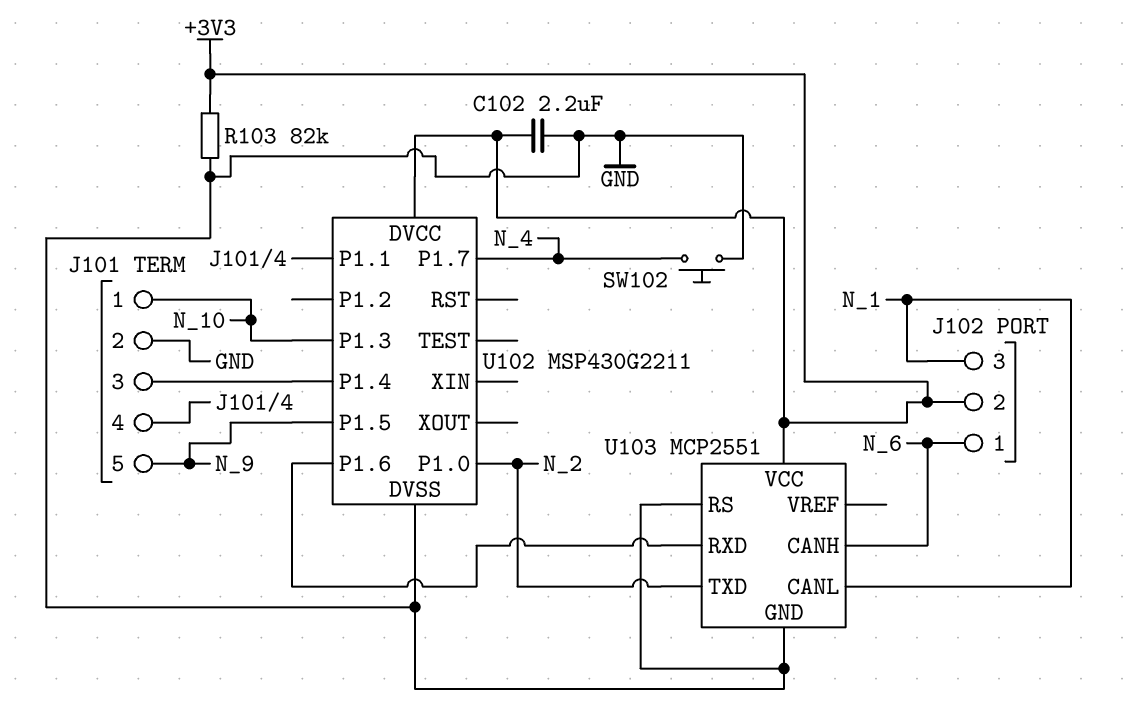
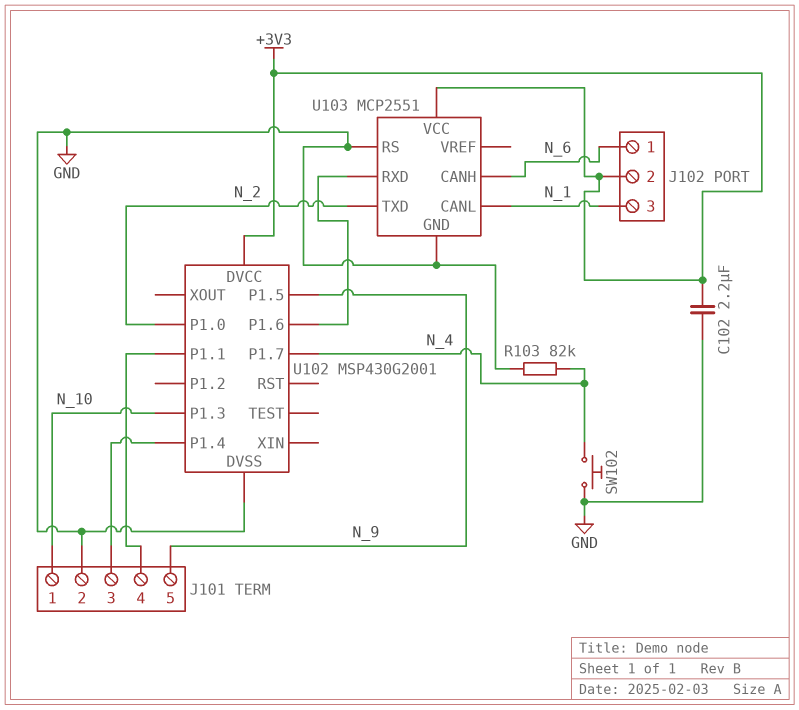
R103: 82k (+3V3, GND) -> 82k (GND, N_4)
U102: MSP430G2211 -> MSP430G2001

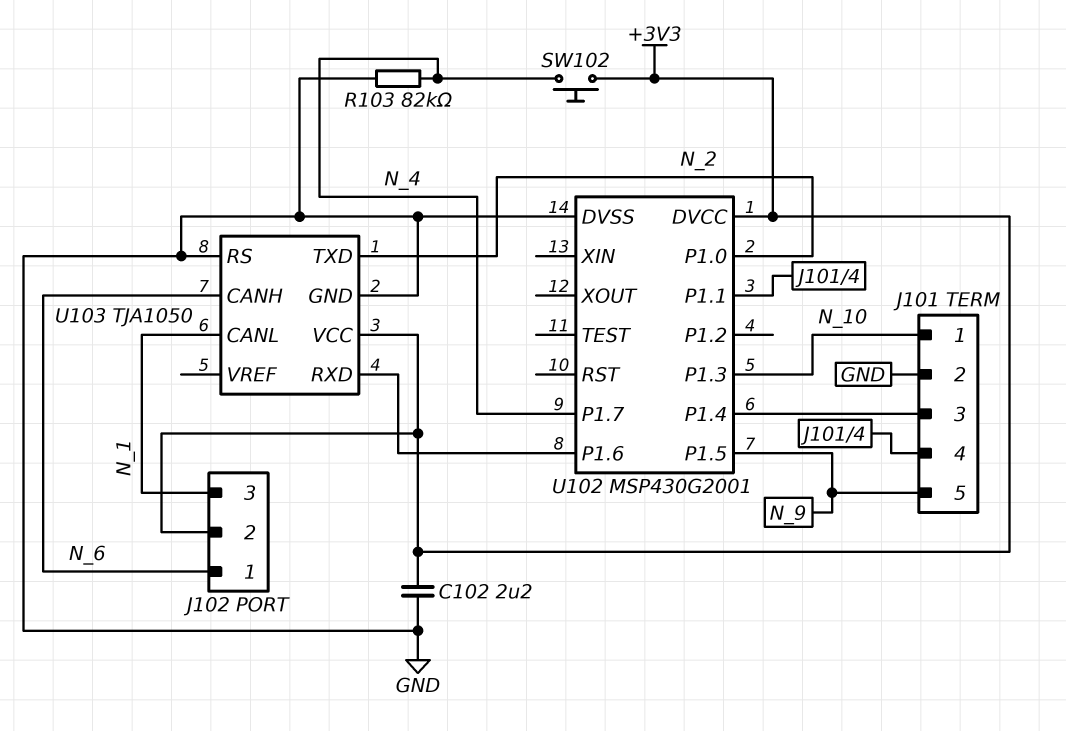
SW102: button (GND, N_4) -> button (+3V3, N_4)
U103: MCP2551 -> TJA1050

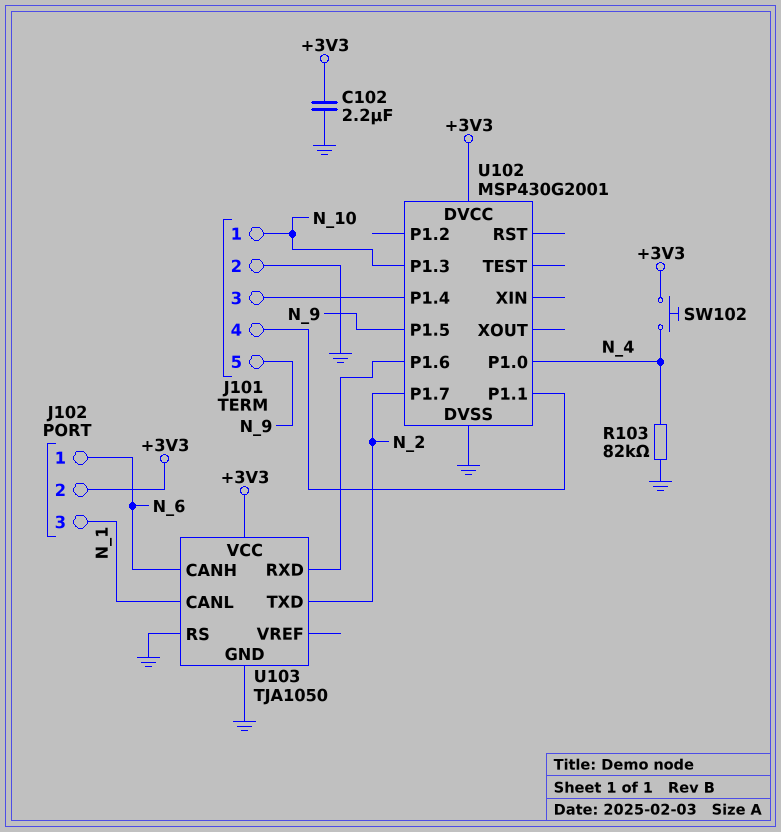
U102 pin P1.0: N_2 -> N_4
U102 pin P1.7: N_4 -> N_2

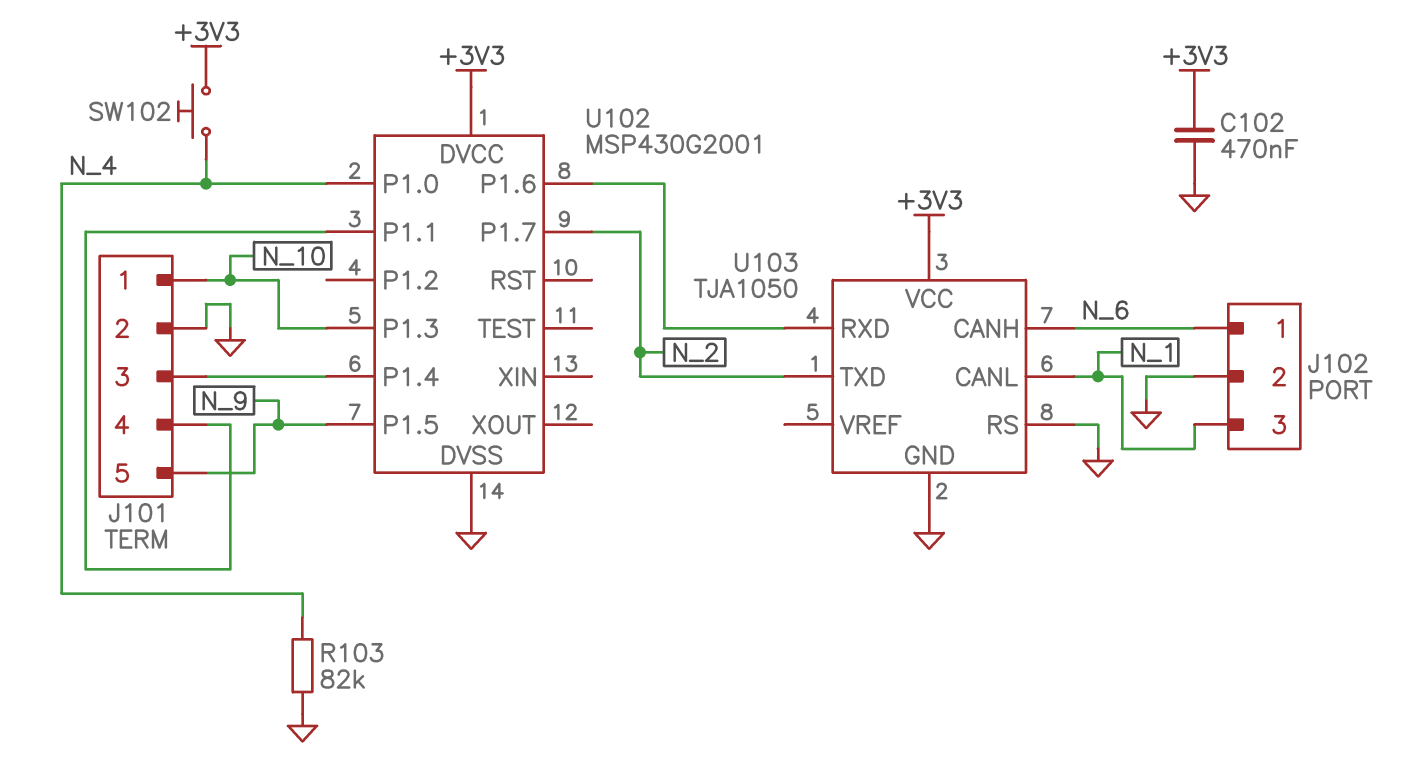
C102: 2.2uF (+3V3, GND) -> 470nF (+3V3, GND)
J102 pin 2: +3V3 -> GND

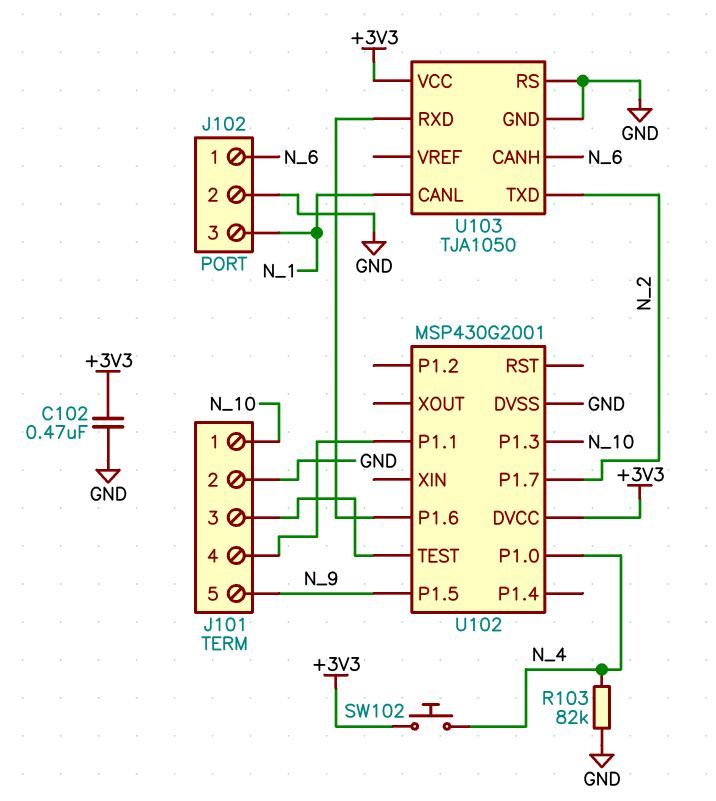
U102 pin P1.4: J101/3 -> none
U102 pin TEST: none -> J101/3

